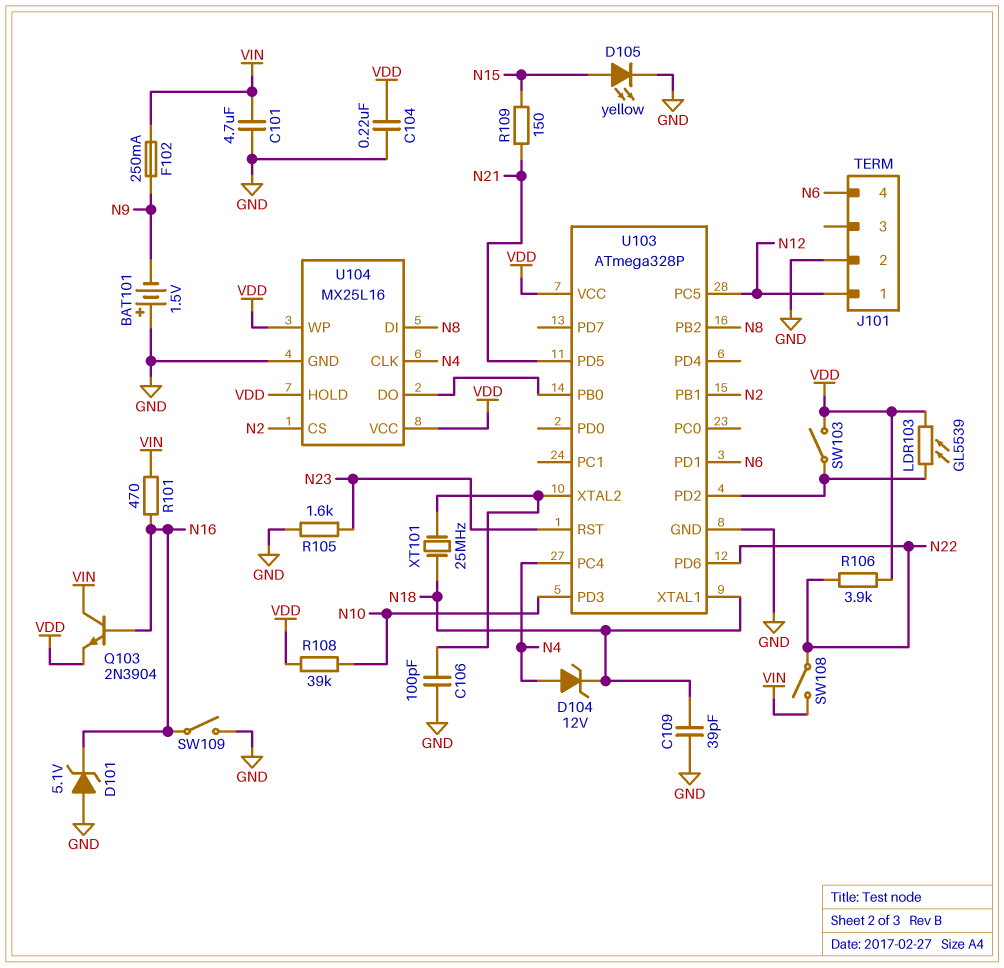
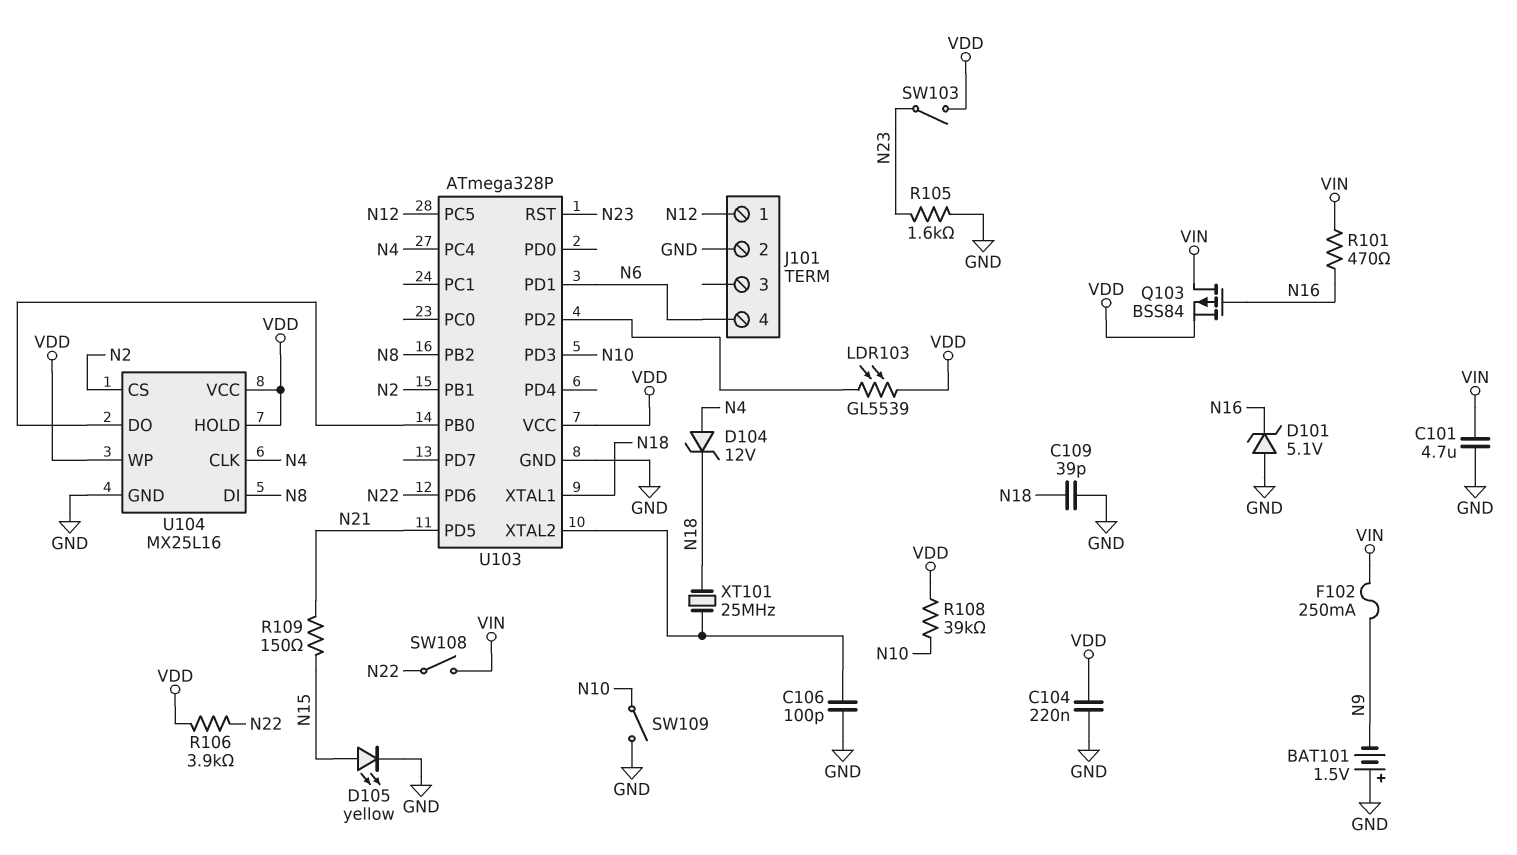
Q103: NPN 2N3904 (B N16, C VIN, E VDD) -> PMOS BSS84 (G N16, D VIN, S VDD)
SW103: switch (U103/PD2, VDD) -> switch (N23, VDD)
SW109: switch (GND, N16) -> switch (GND, N10)

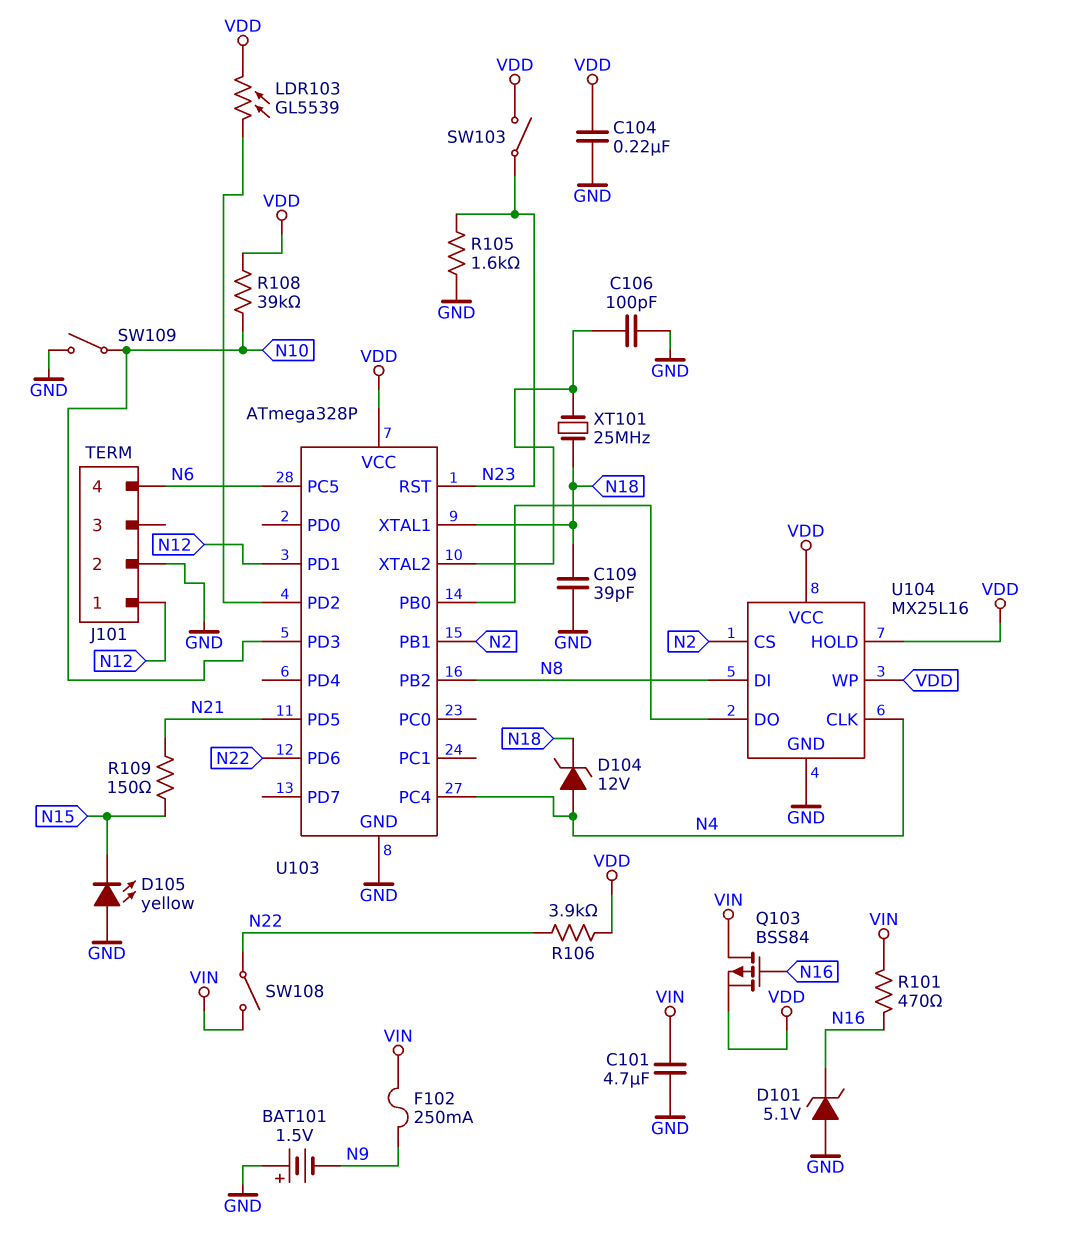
D105: LED yellow (A N15, K GND) -> LED yellow (A GND, K N15)
U103 pin PC5: N12 -> N6
U103 pin PD1: N6 -> N12

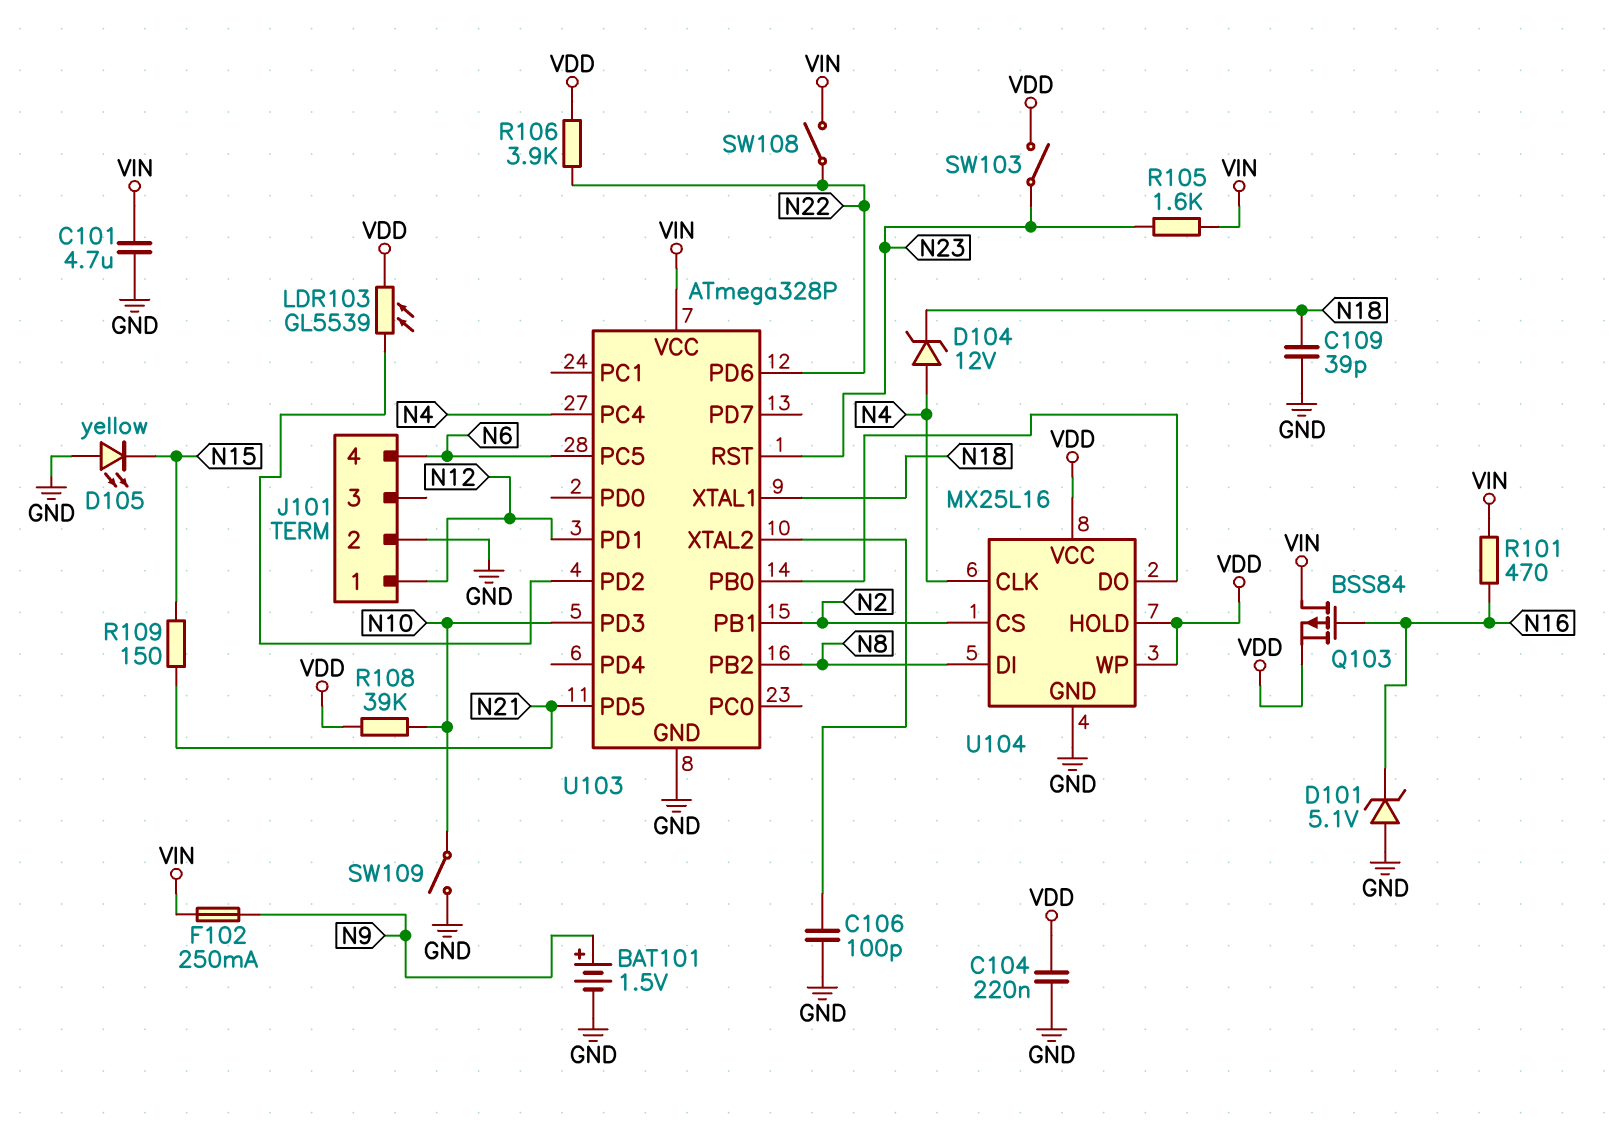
BAT101: 1.5V (plus GND, minus N9) -> 1.5V (plus N9, minus GND)
R105: 1.6k (GND, N23) -> 1.6k (N23, VIN)
U103 pin VCC: VDD -> VIN
XT101: 25MHz (N18, U103/XTAL2) -> none

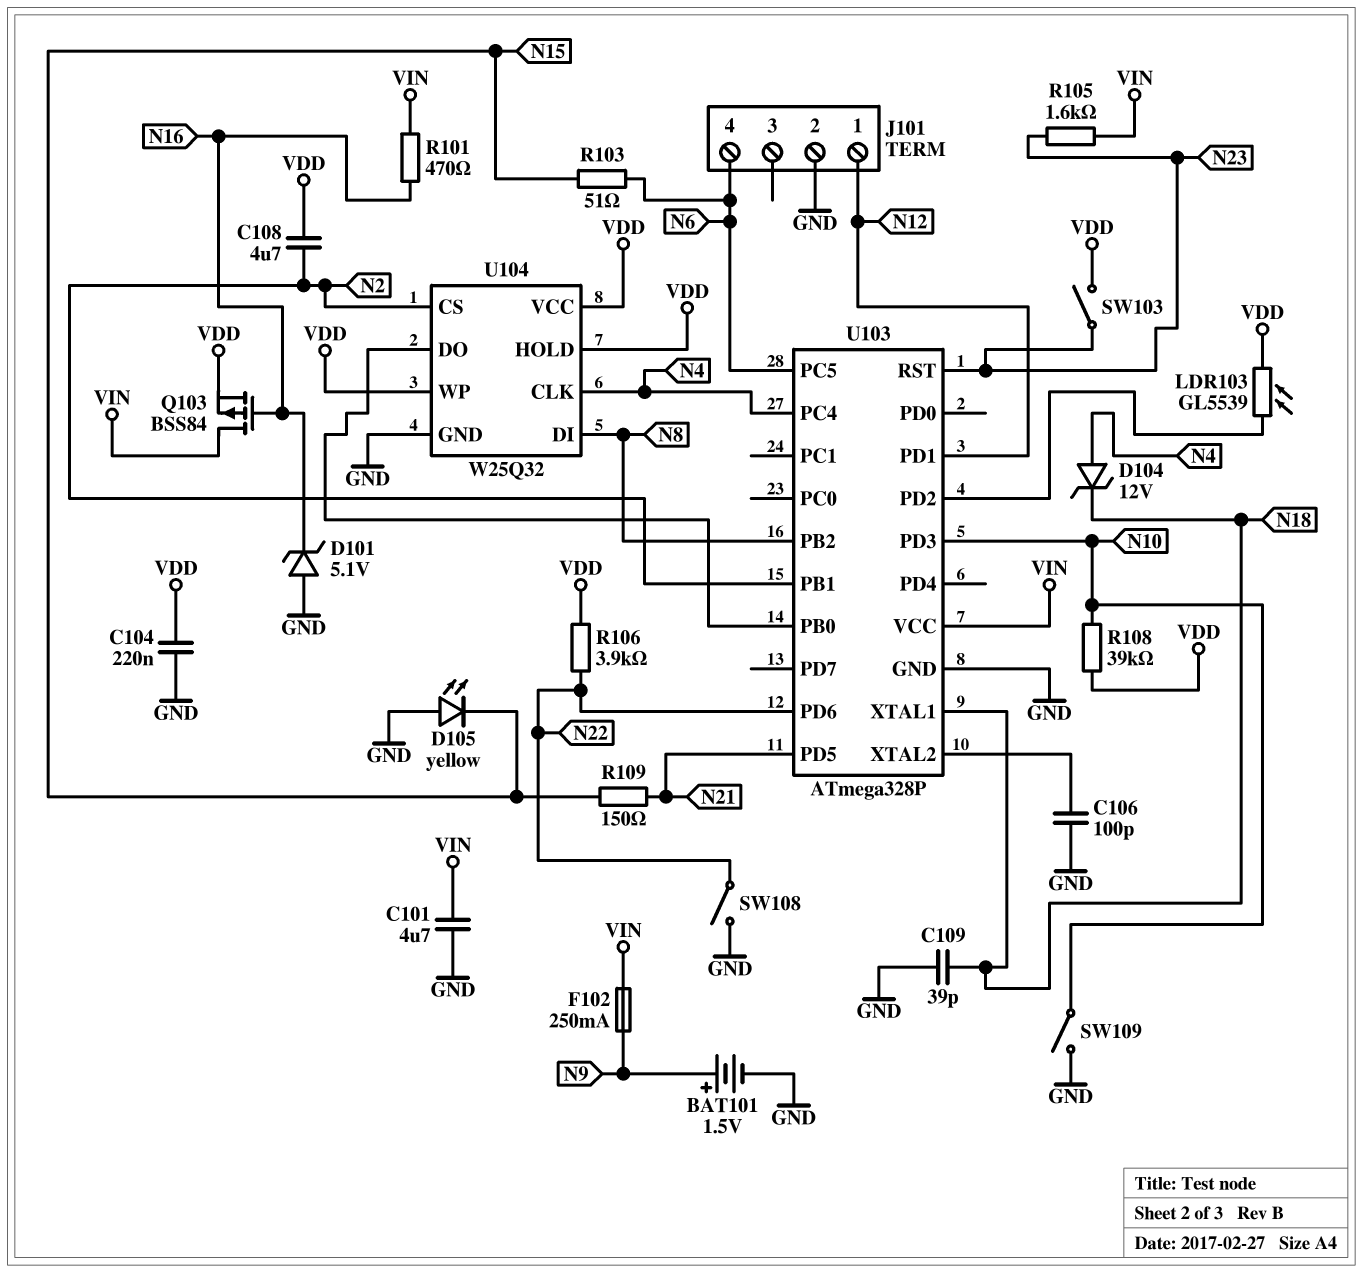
C108: none -> 4.7uF (N2, VDD)
R103: none -> 51 (N6, N15)
SW108: switch (N22, VIN) -> switch (GND, N22)
U104: MX25L16 -> W25Q32

